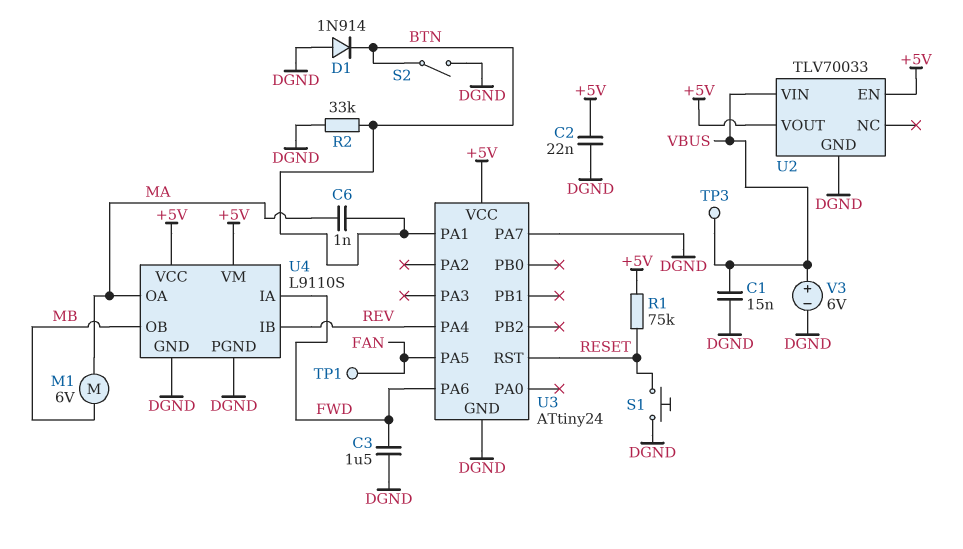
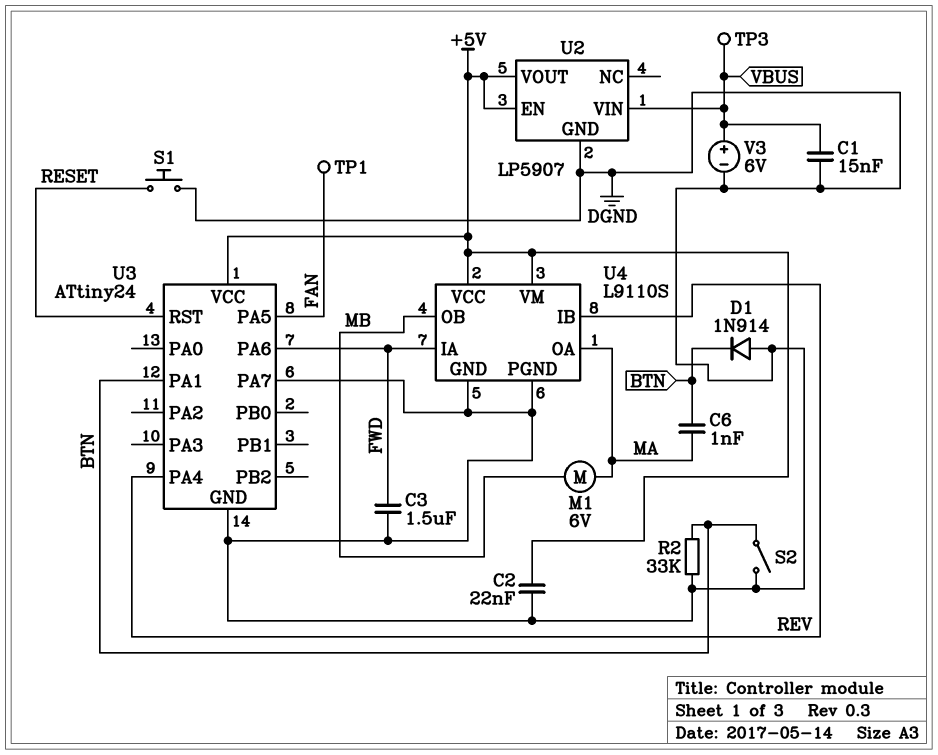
R1: 75k (+5V, RESET) -> none
U2: TLV70033 -> LP5907

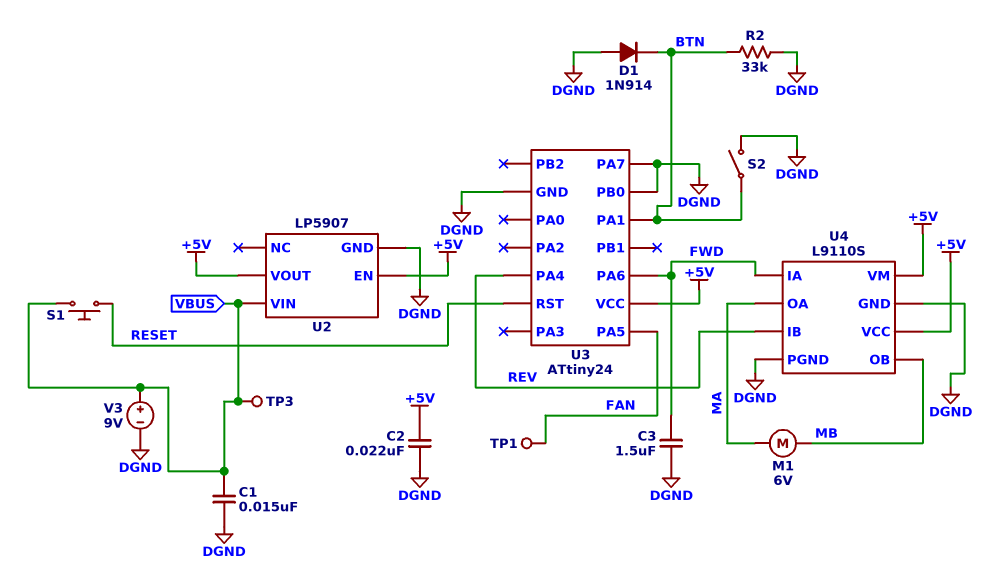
C6: 1nF (BTN, MA) -> none
S1: button (DGND, RESET) -> button (RESET, VBUS)
U3 pin PB0: none -> DGND
V3: 6V (plus VBUS, minus DGND) -> 9V (plus VBUS, minus DGND)

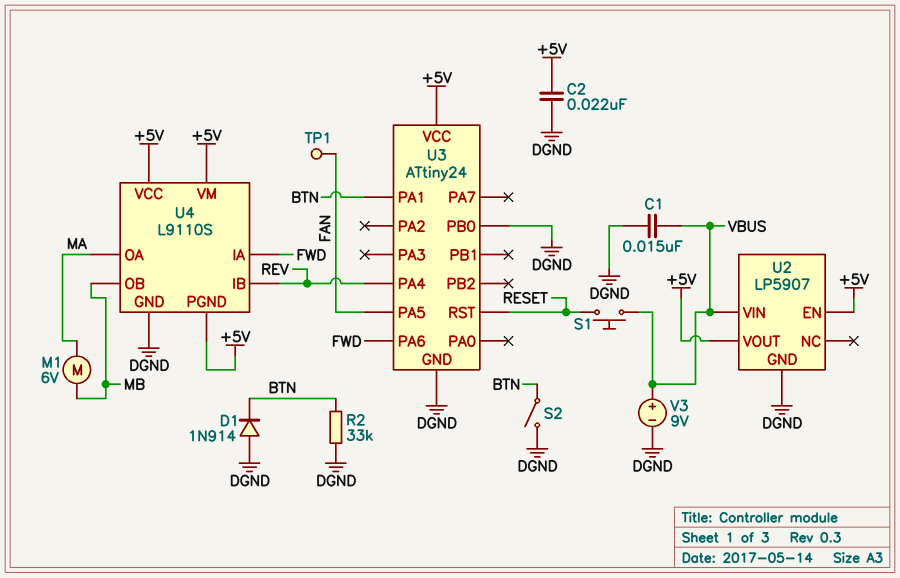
C3: 1.5uF (DGND, FWD) -> none
TP3: test point (VBUS) -> none
U3 pin PA7: DGND -> none
U4 pin PGND: DGND -> +5V

